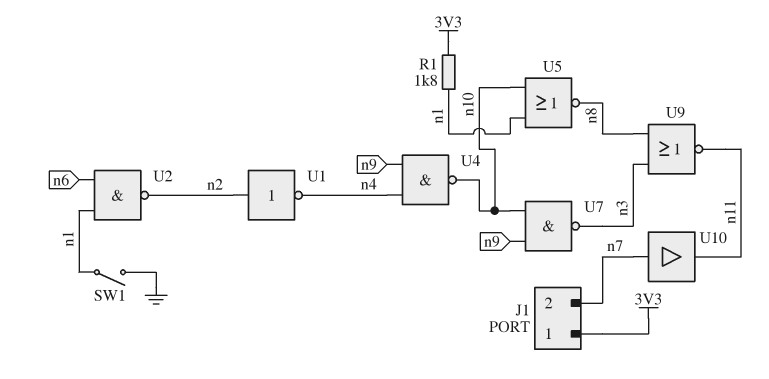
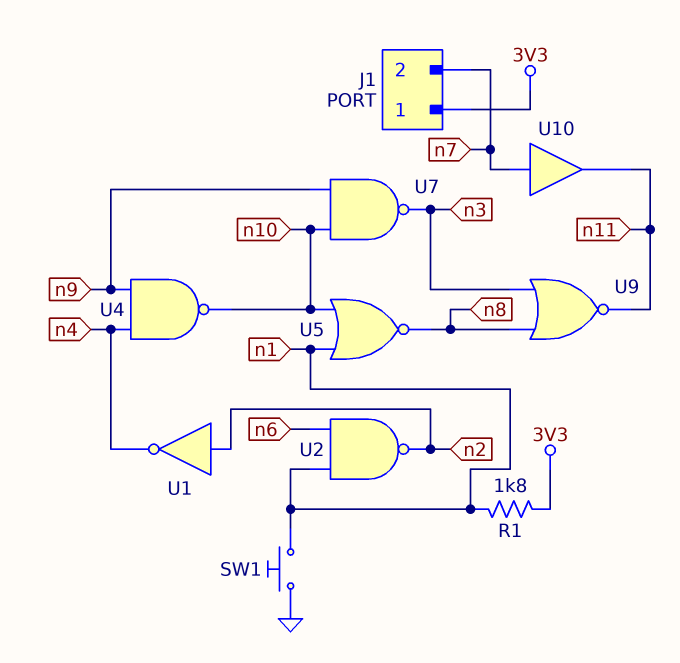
SW1: switch (GND, n1) -> button (GND, n1)

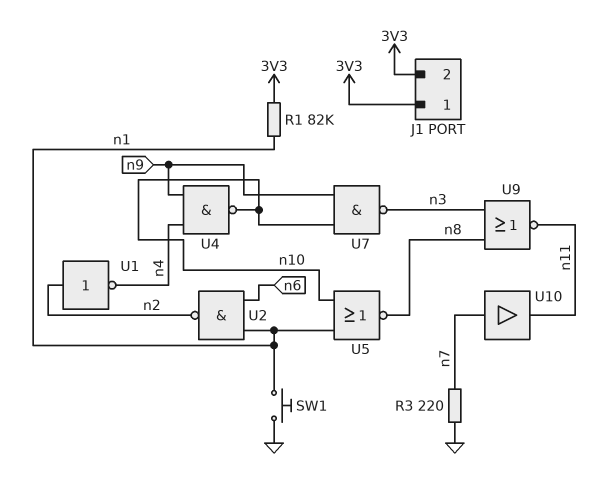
J1 pin 2: n7 -> 3V3
R1: 1.8k (3V3, n1) -> 82k (3V3, n1)
R3: none -> 220 (GND, n7)

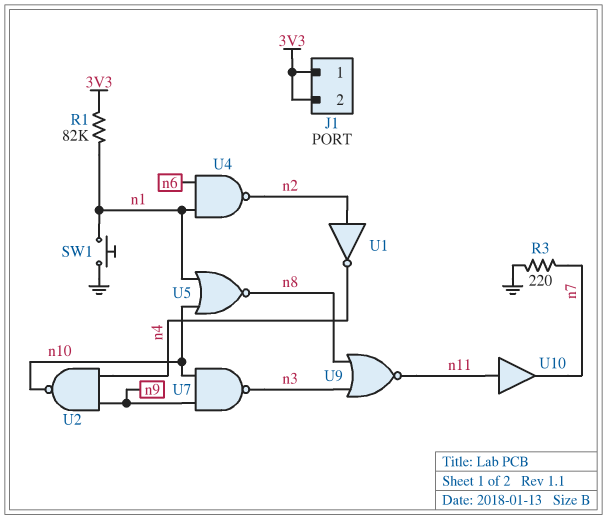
U2: NAND (in n1, in n6, out n2) -> NAND (in n4, in n9, out n10)
U4: NAND (in n4, in n9, out n10) -> NAND (in n1, in n6, out n2)
U10: buffer (in n7, out n11) -> buffer (in n11, out n7)

